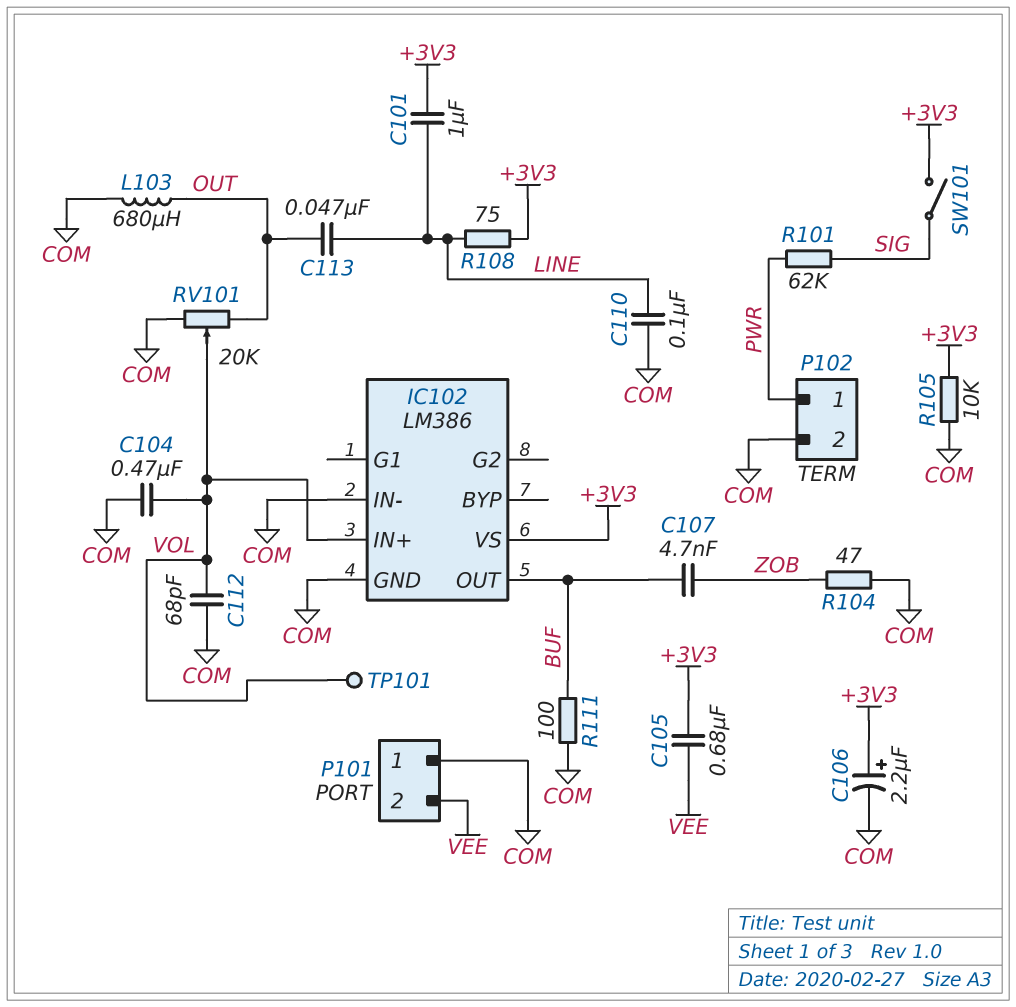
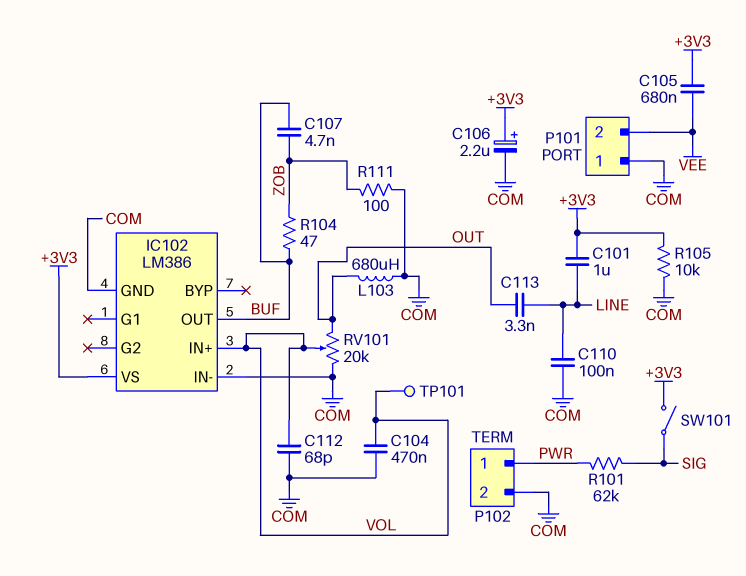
C113: 47nF (LINE, OUT) -> 3.3nF (LINE, OUT)
R104: 47 (COM, ZOB) -> 47 (BUF, ZOB)
R108: 75 (+3V3, LINE) -> none
R111: 100 (BUF, COM) -> 100 (COM, ZOB)

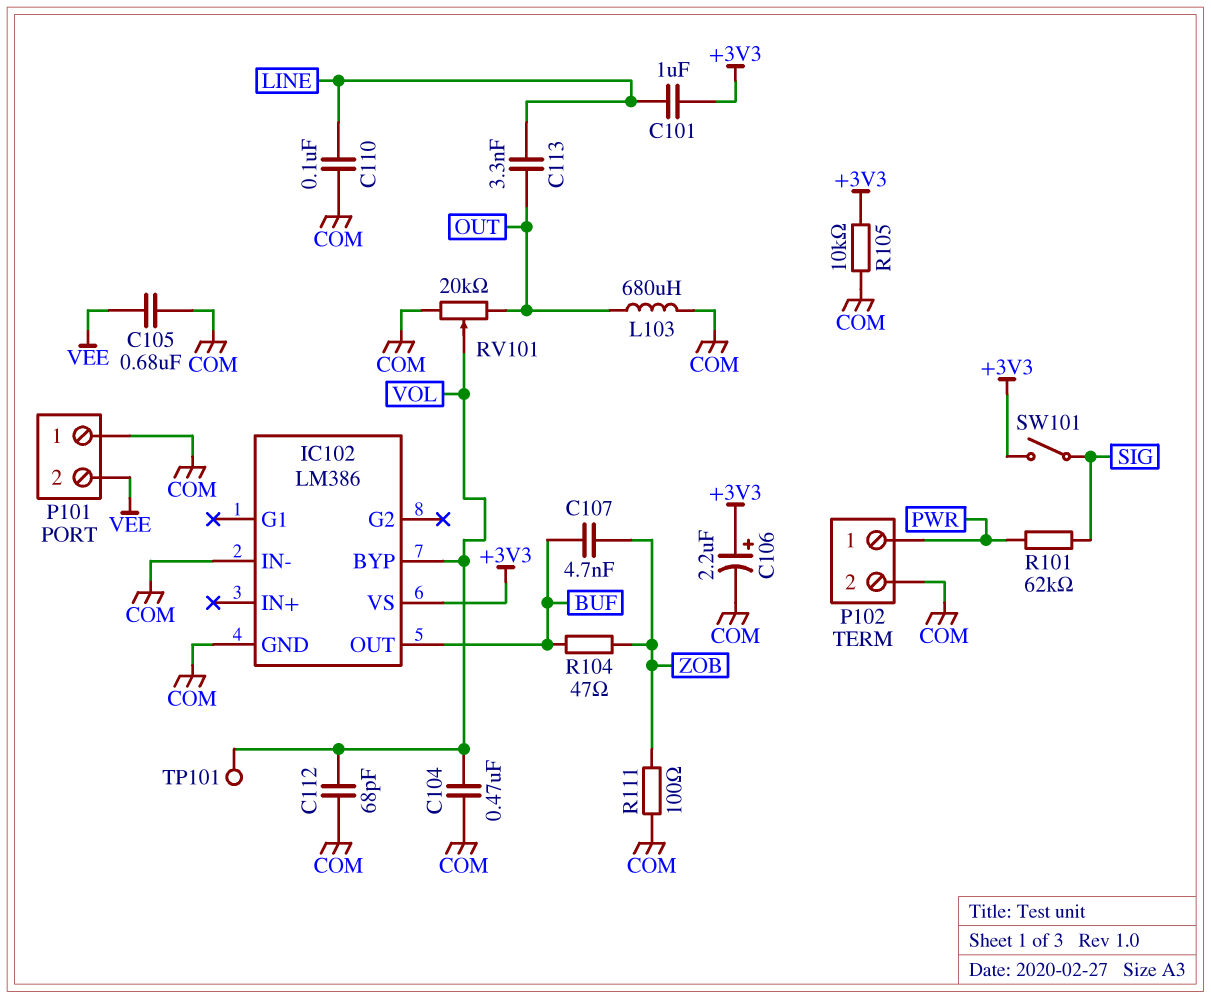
C105: 680nF (+3V3, VEE) -> 680nF (COM, VEE)
IC102 pin BYP: none -> VOL
IC102 pin IN+: VOL -> none

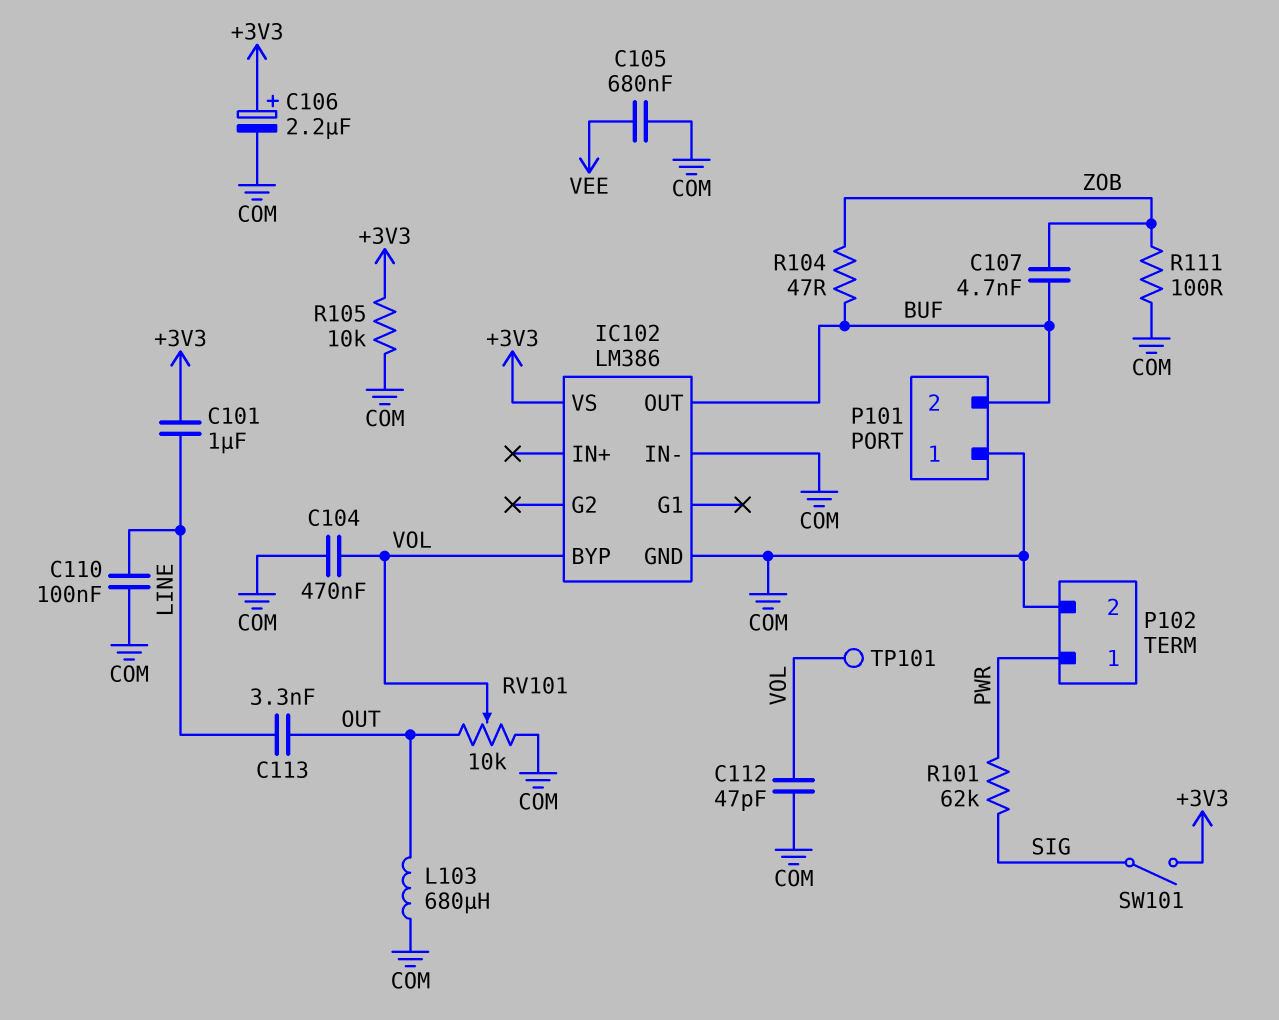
C112: 68pF (COM, VOL) -> 47pF (COM, VOL)
P101 pin 2: VEE -> BUF
RV101: 20k (COM, OUT, wiper VOL) -> 10k (COM, OUT, wiper VOL)

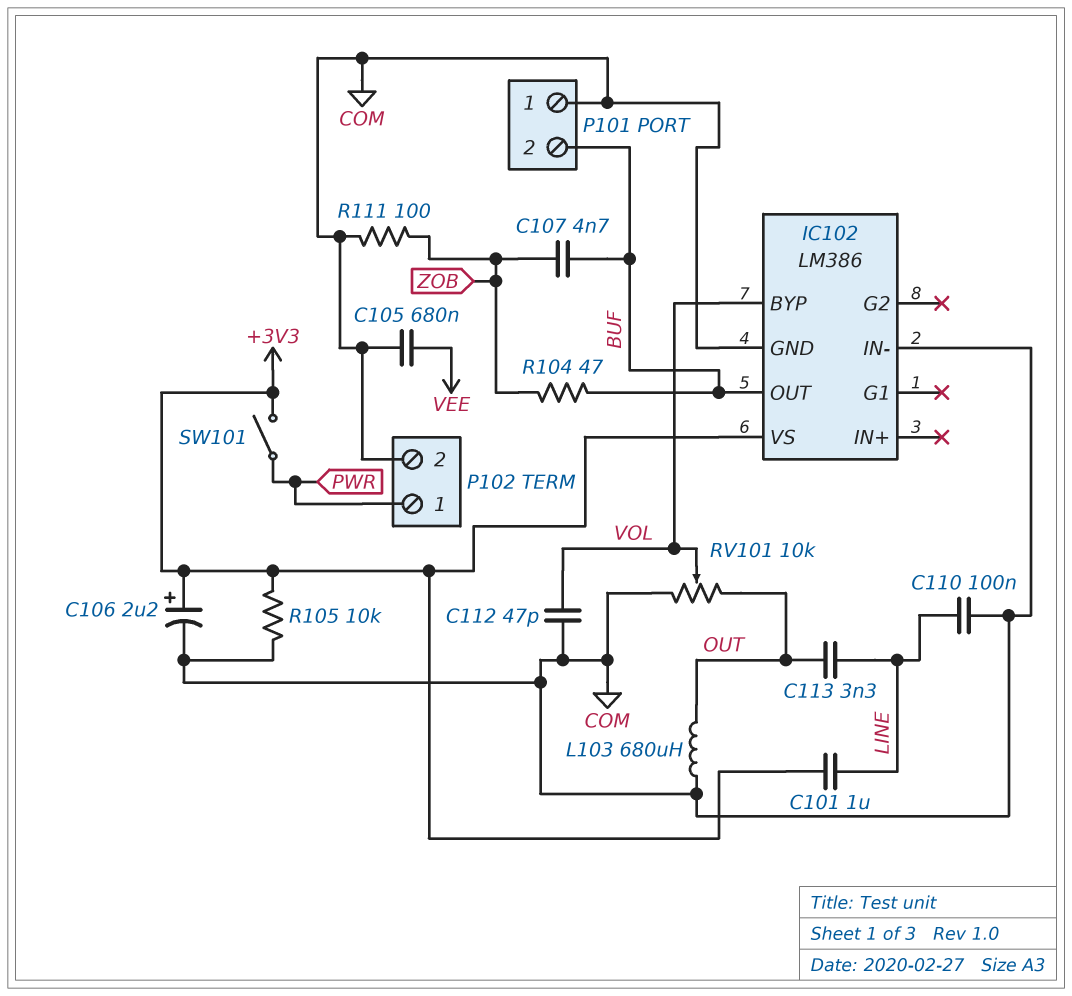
C104: 470nF (COM, VOL) -> none
R101: 62k (PWR, SIG) -> none
SW101: switch (+3V3, SIG) -> switch (+3V3, PWR)
TP101: test point (VOL) -> none

